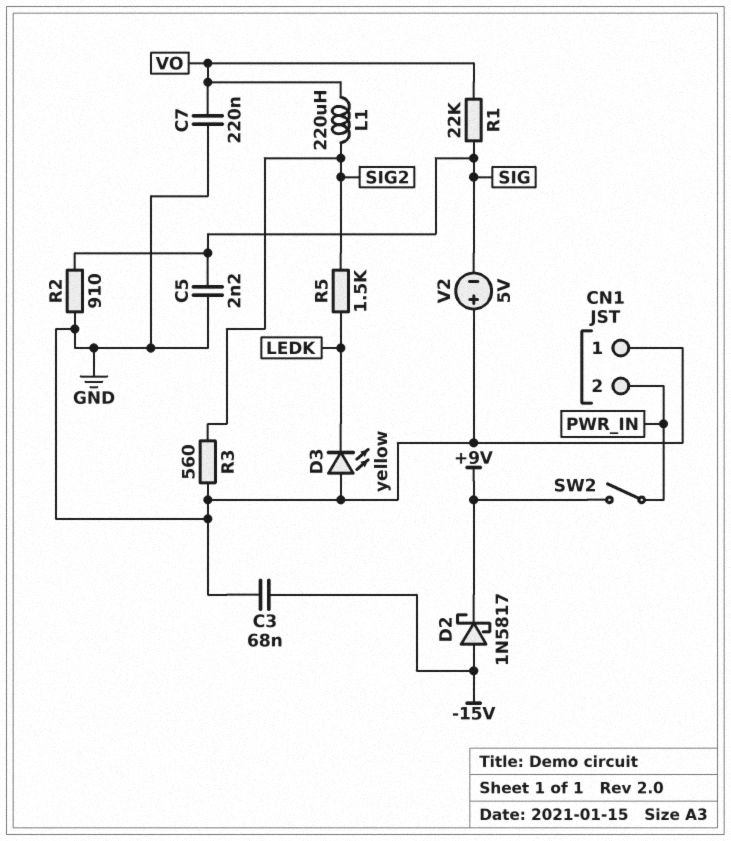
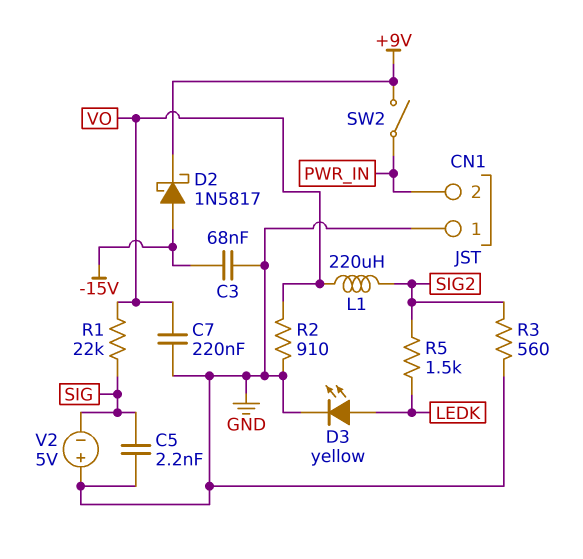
D3: LED yellow (A GND, K LEDK) -> LED yellow (A LEDK, K GND)
R2: 910 (GND, SIG) -> 910 (GND, VO)

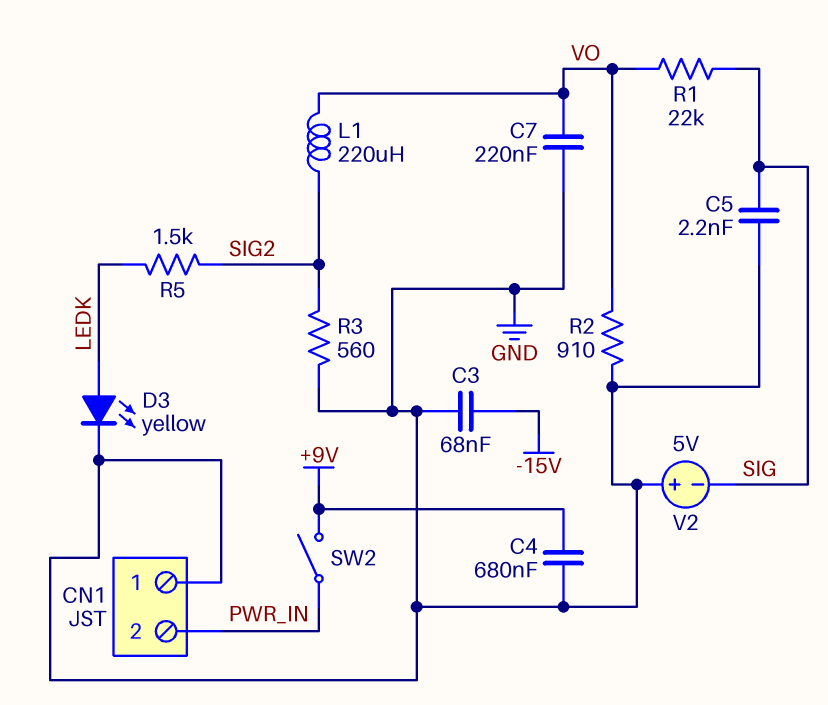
C4: none -> 680nF (+9V, GND)
D2: schottky 1N5817 (A -15V, K +9V) -> none

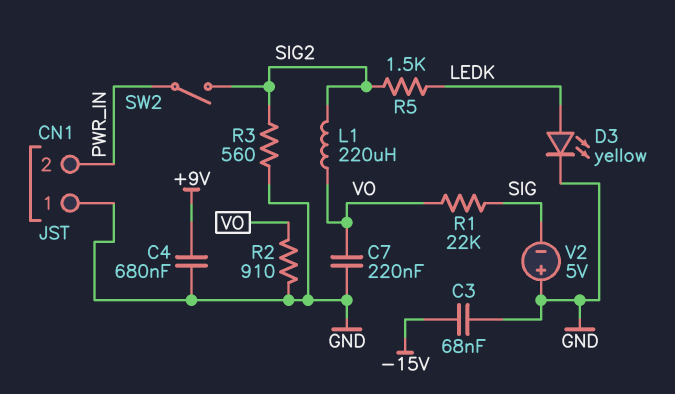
C5: 2.2nF (GND, SIG) -> none
SW2: switch (+9V, PWR_IN) -> switch (PWR_IN, SIG2)

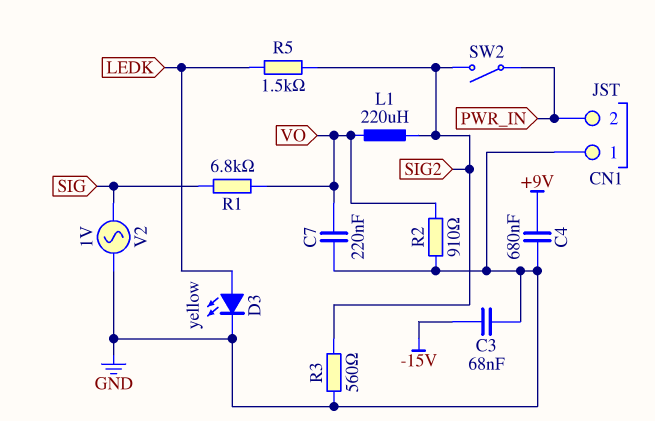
R1: 22k (SIG, VO) -> 6.8k (SIG, VO)
V2: 5V (plus GND, minus SIG) -> AC 1V (GND, SIG)

